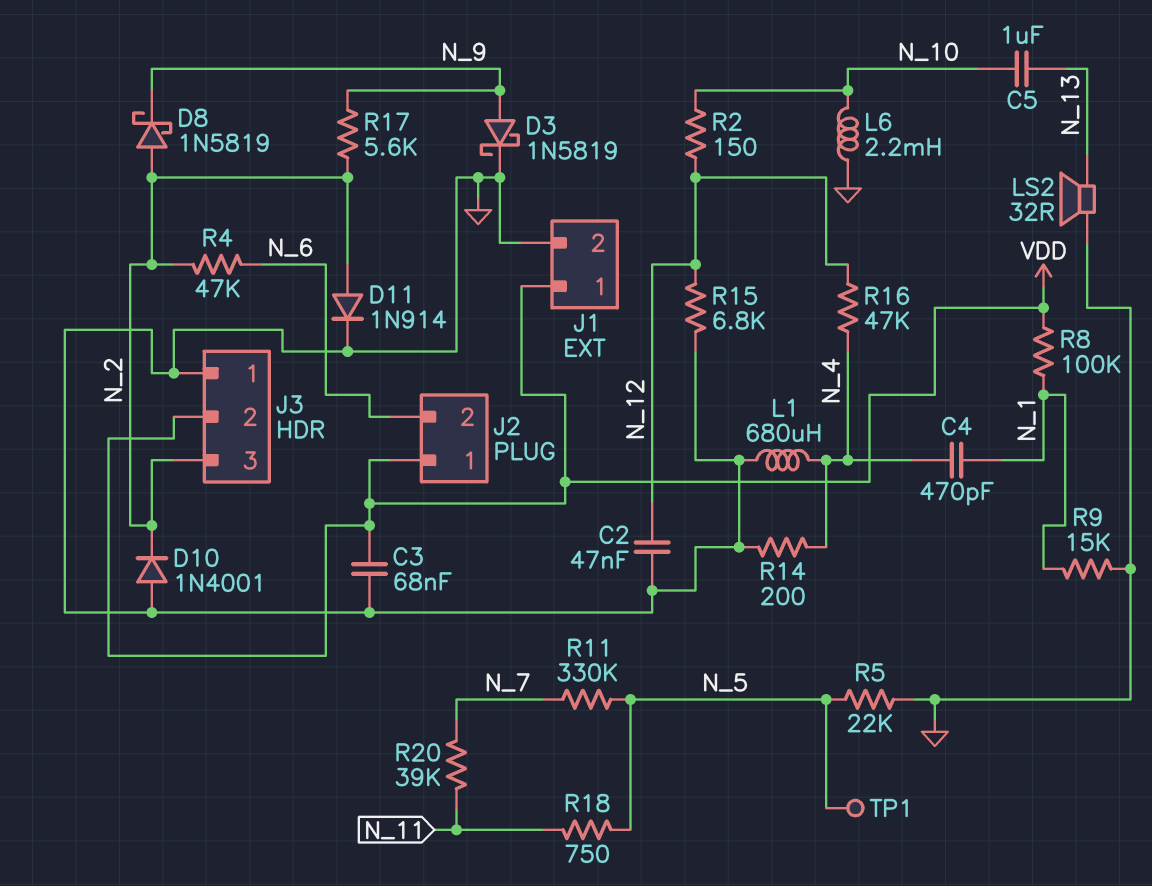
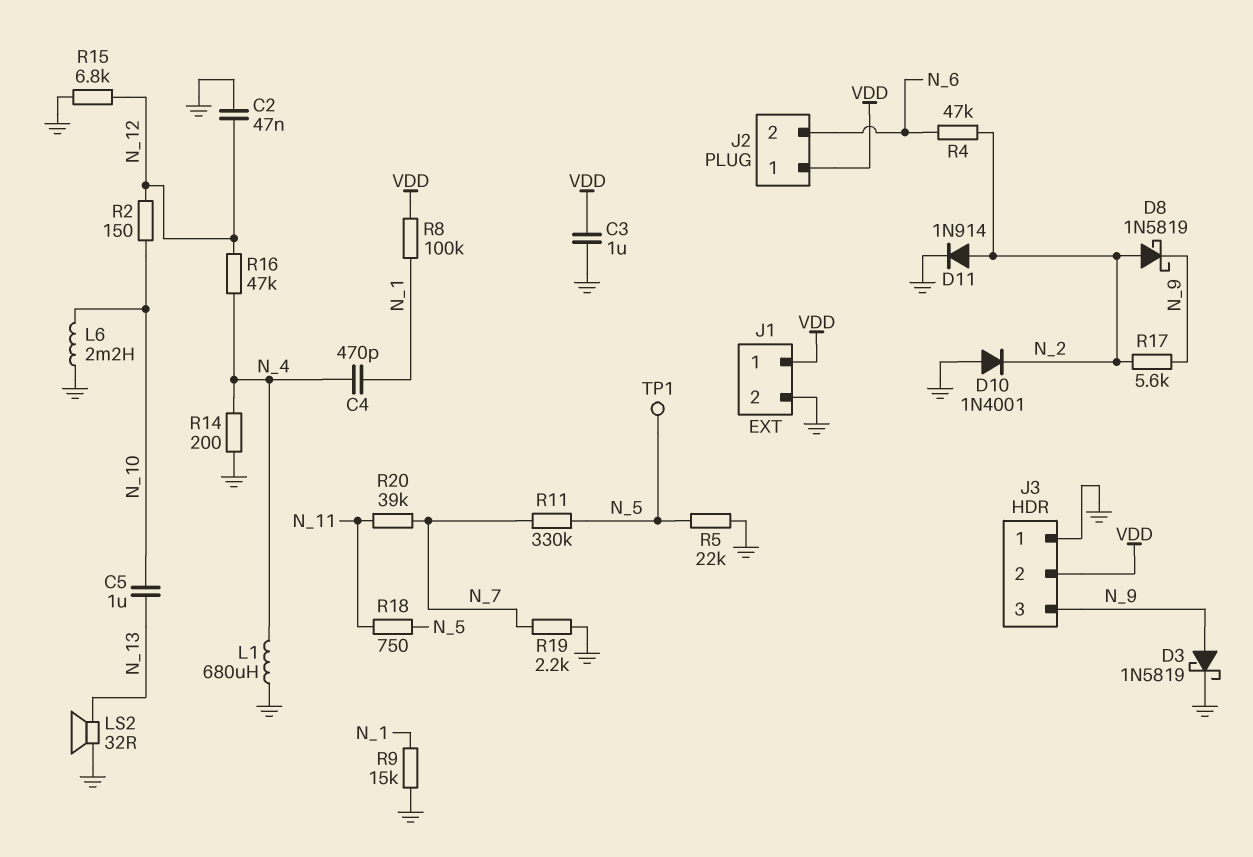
C3: 68nF (GND, VDD) -> 1uF (GND, VDD)
J3 pin 3: N_2 -> N_9
R19: none -> 2.2k (GND, N_7)

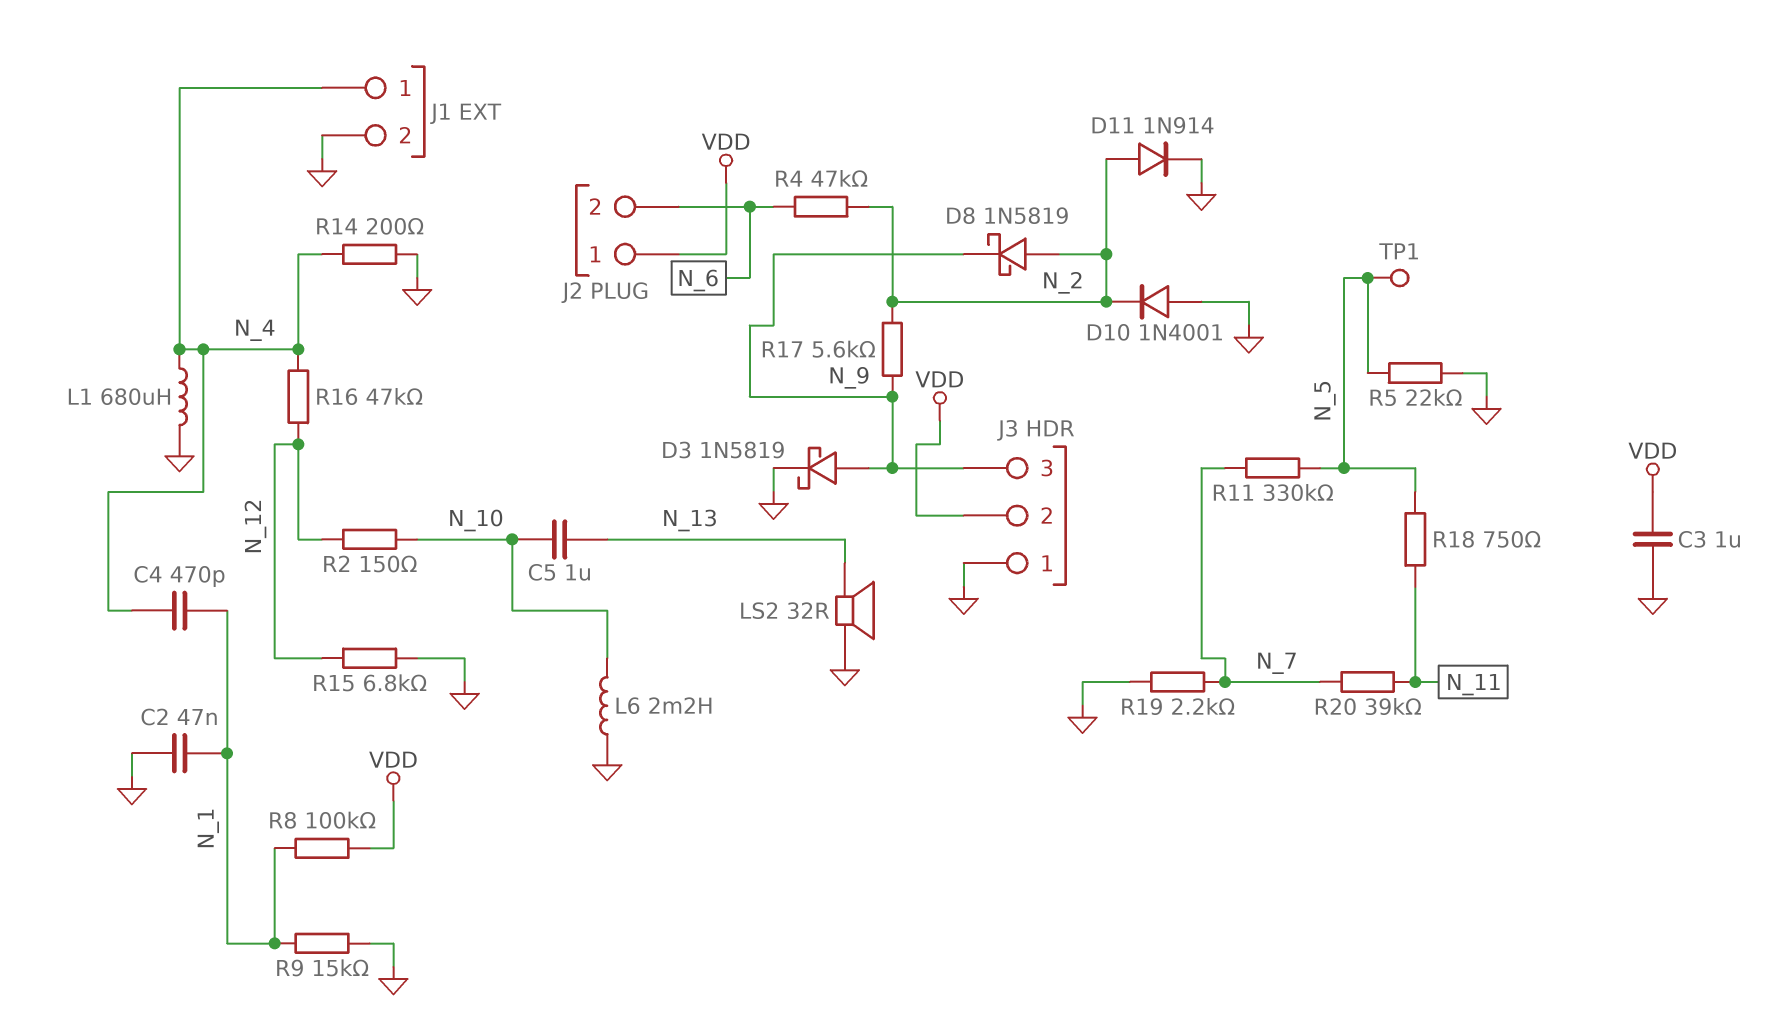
C2: 47nF (GND, N_12) -> 47nF (GND, N_1)
J1 pin 1: VDD -> N_4

